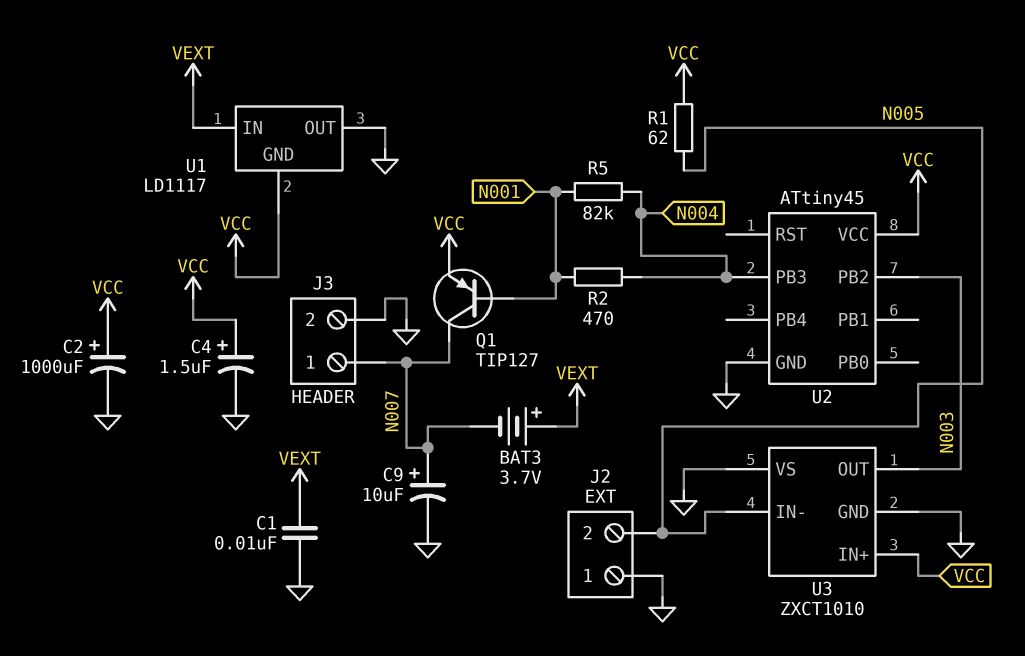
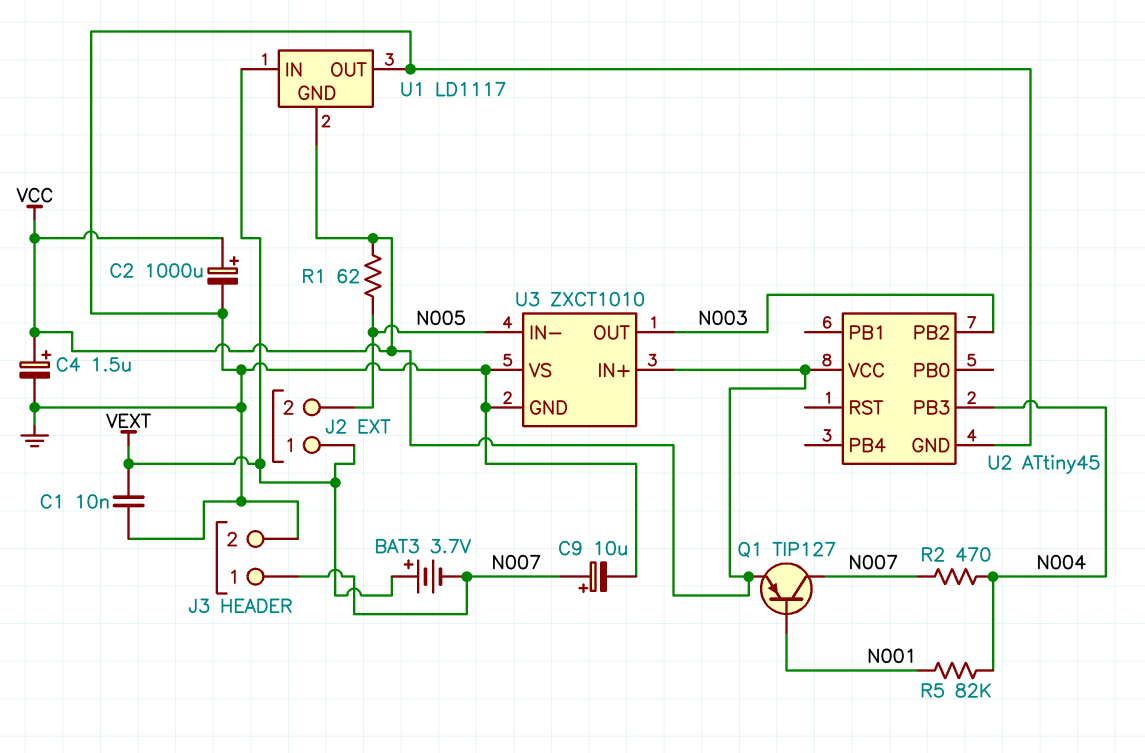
J2 pin 1: GND -> VEXT
R2: 470 (N001, N004) -> 470 (N004, N007)

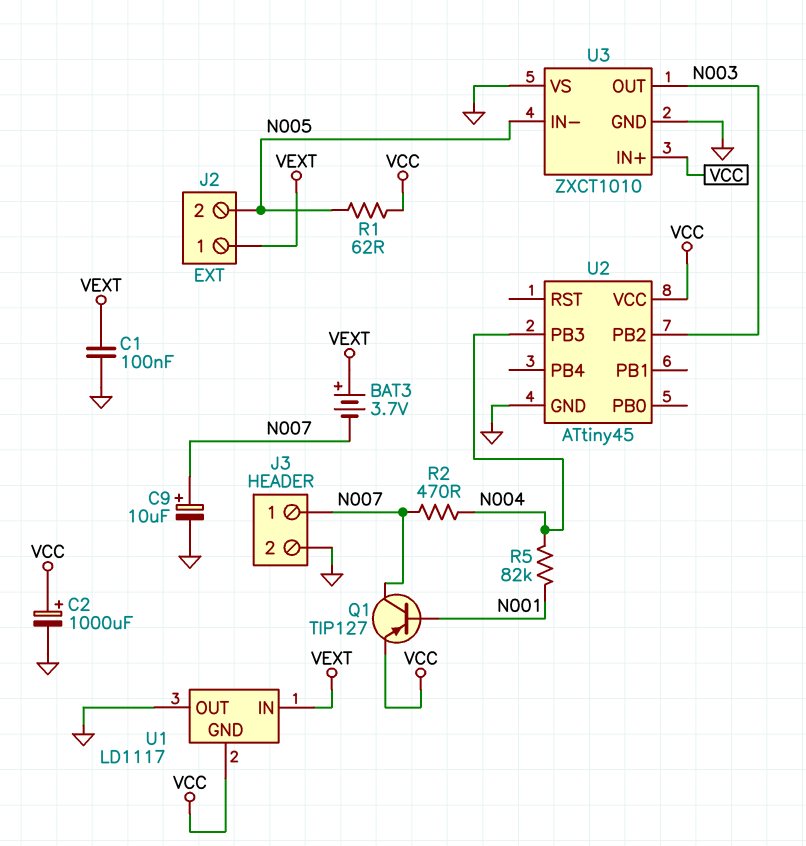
C1: 10nF (GND, VEXT) -> 100nF (GND, VEXT)
C4: 1.5uF (plus VCC, minus GND) -> none

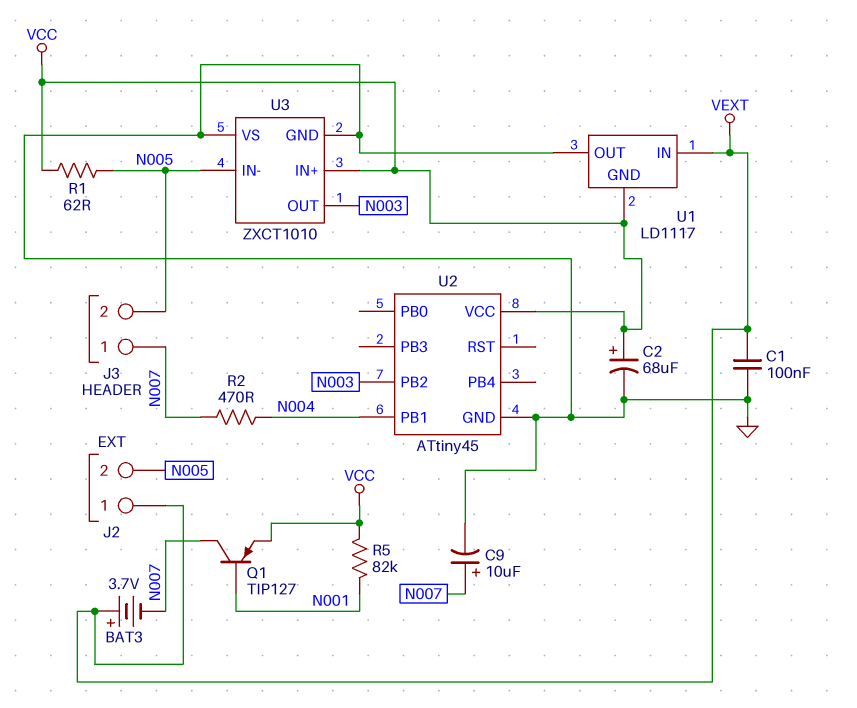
C2: 1000uF (plus VCC, minus GND) -> 68uF (plus VCC, minus GND)
J3 pin 2: GND -> N005
R5: 82k (N001, N004) -> 82k (N001, VCC)
U2 pin PB1: none -> N004
U2 pin PB3: N004 -> none

